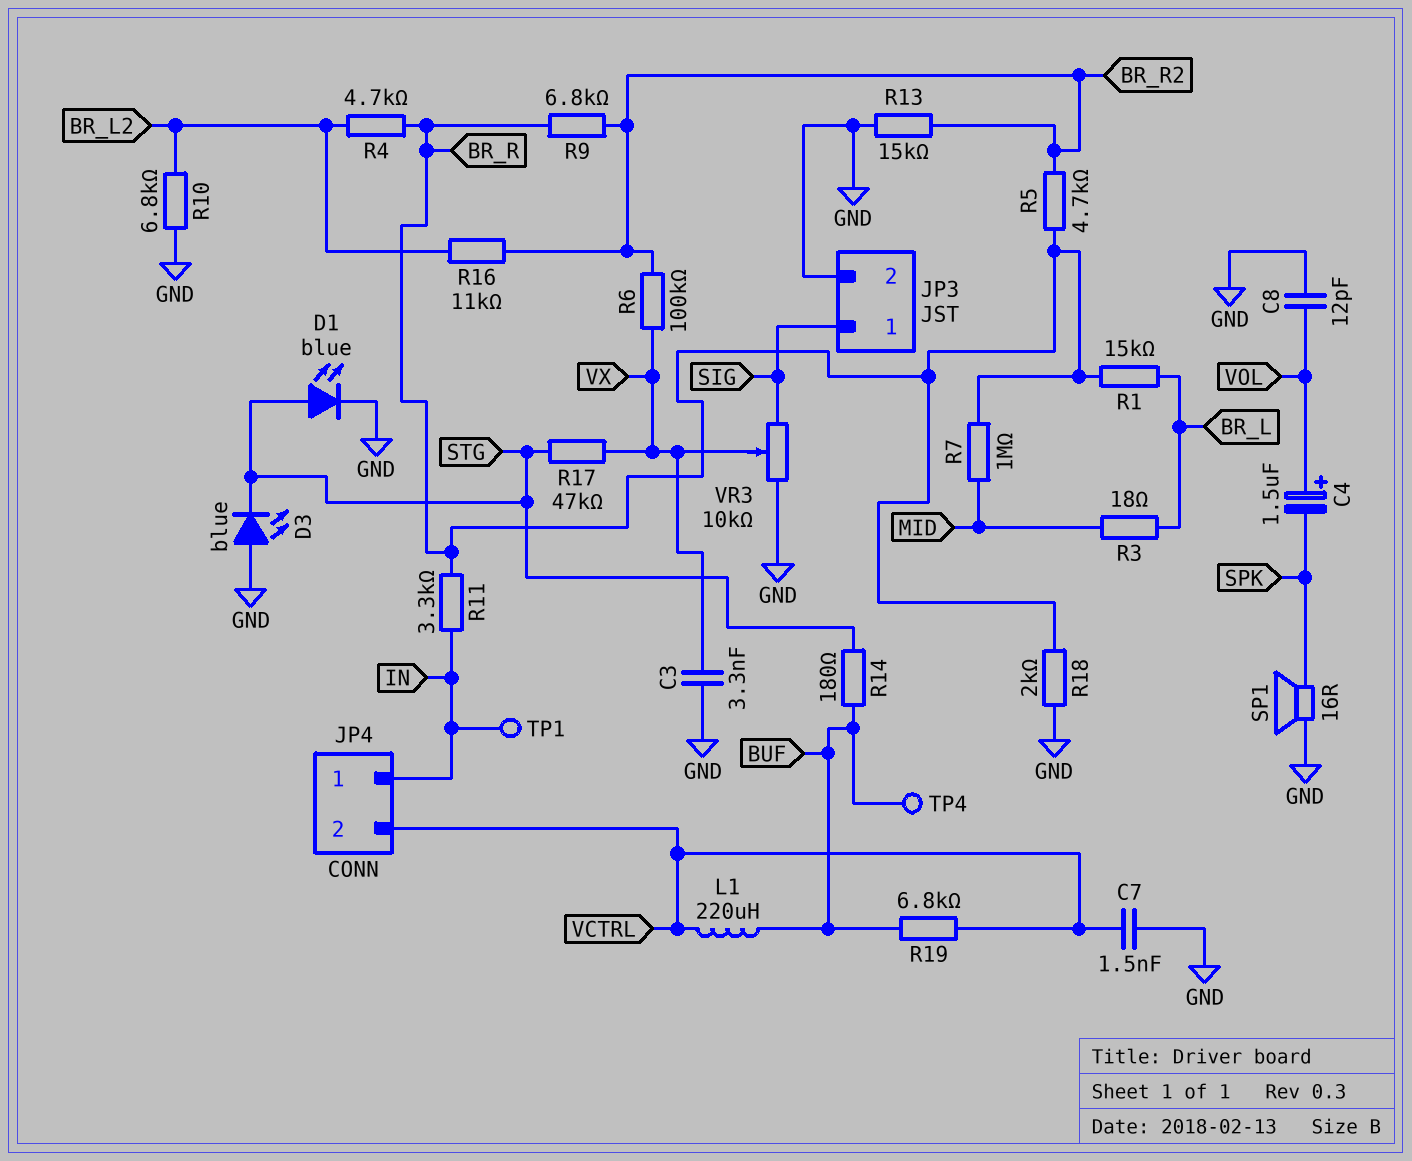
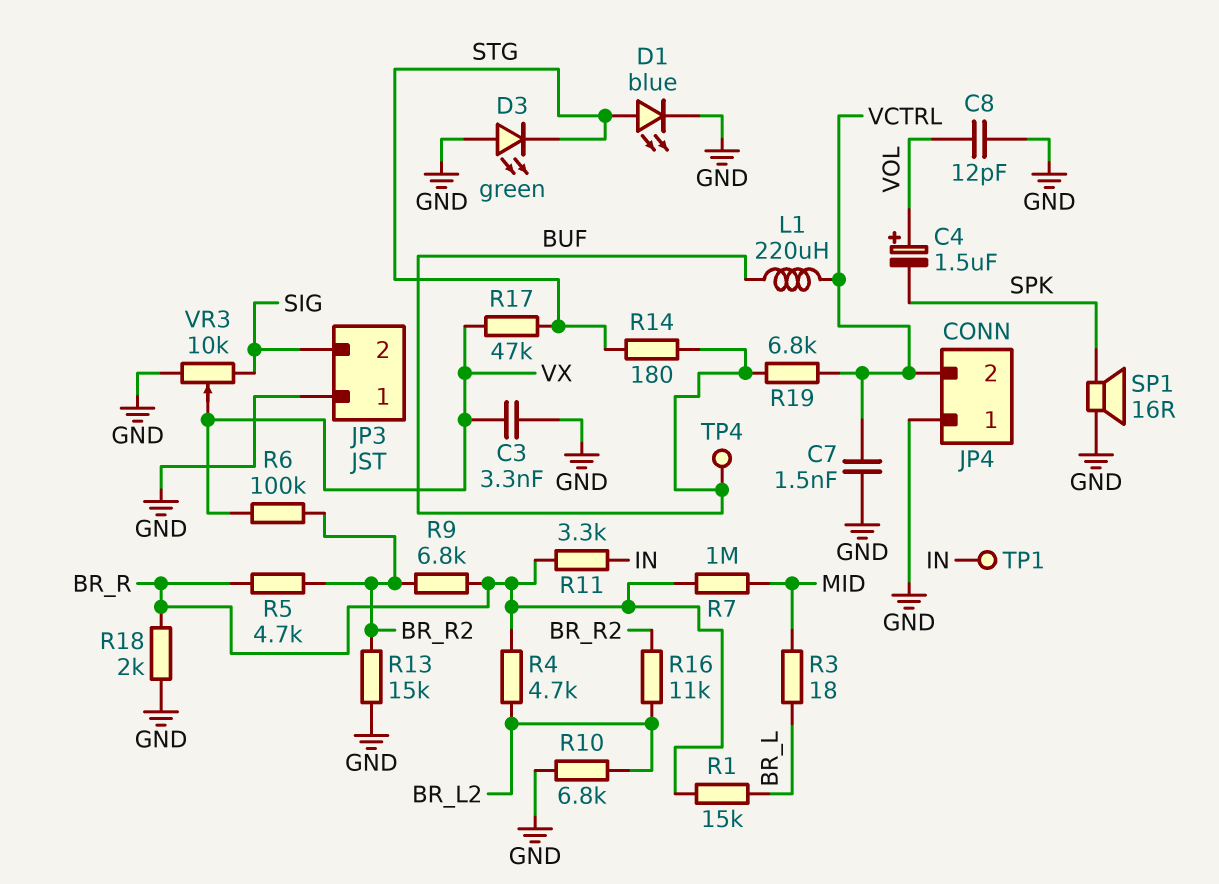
D3: LED blue (A GND, K STG) -> LED green (A GND, K STG)
JP3 pin 1: SIG -> GND
JP3 pin 2: GND -> SIG
JP4 pin 1: IN -> GND

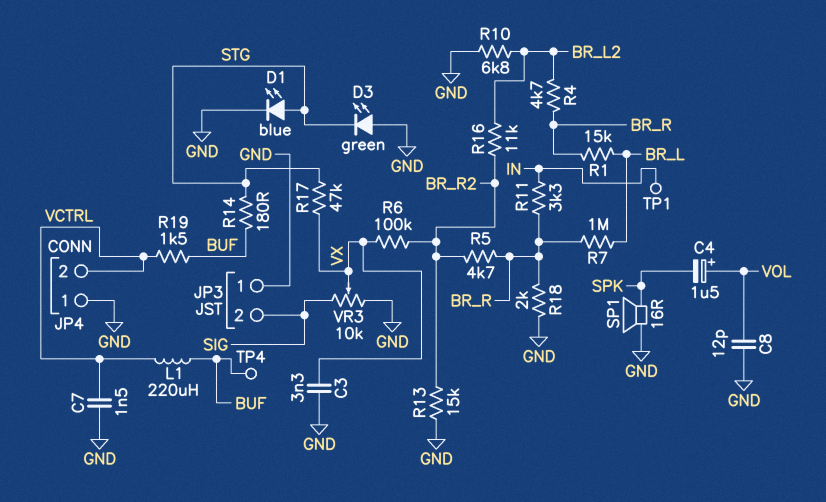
R3: 18 (BR_L, MID) -> none
R7: 1M (BR_R, MID) -> 1M (BR_L, BR_R)
R9: 6.8k (BR_R, BR_R2) -> none
R19: 6.8k (BUF, VCTRL) -> 1.5k (BUF, VCTRL)

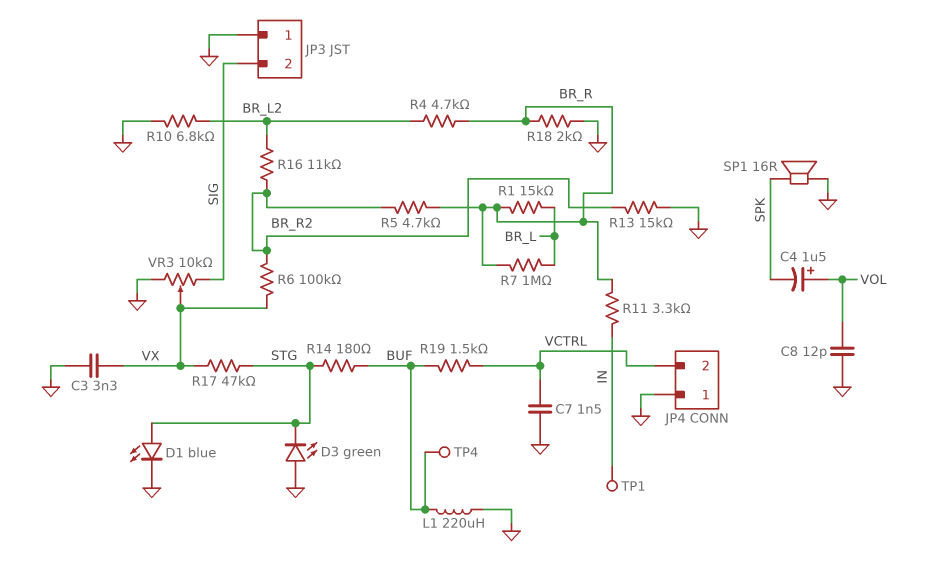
L1: 220uH (BUF, VCTRL) -> 220uH (BUF, GND)

